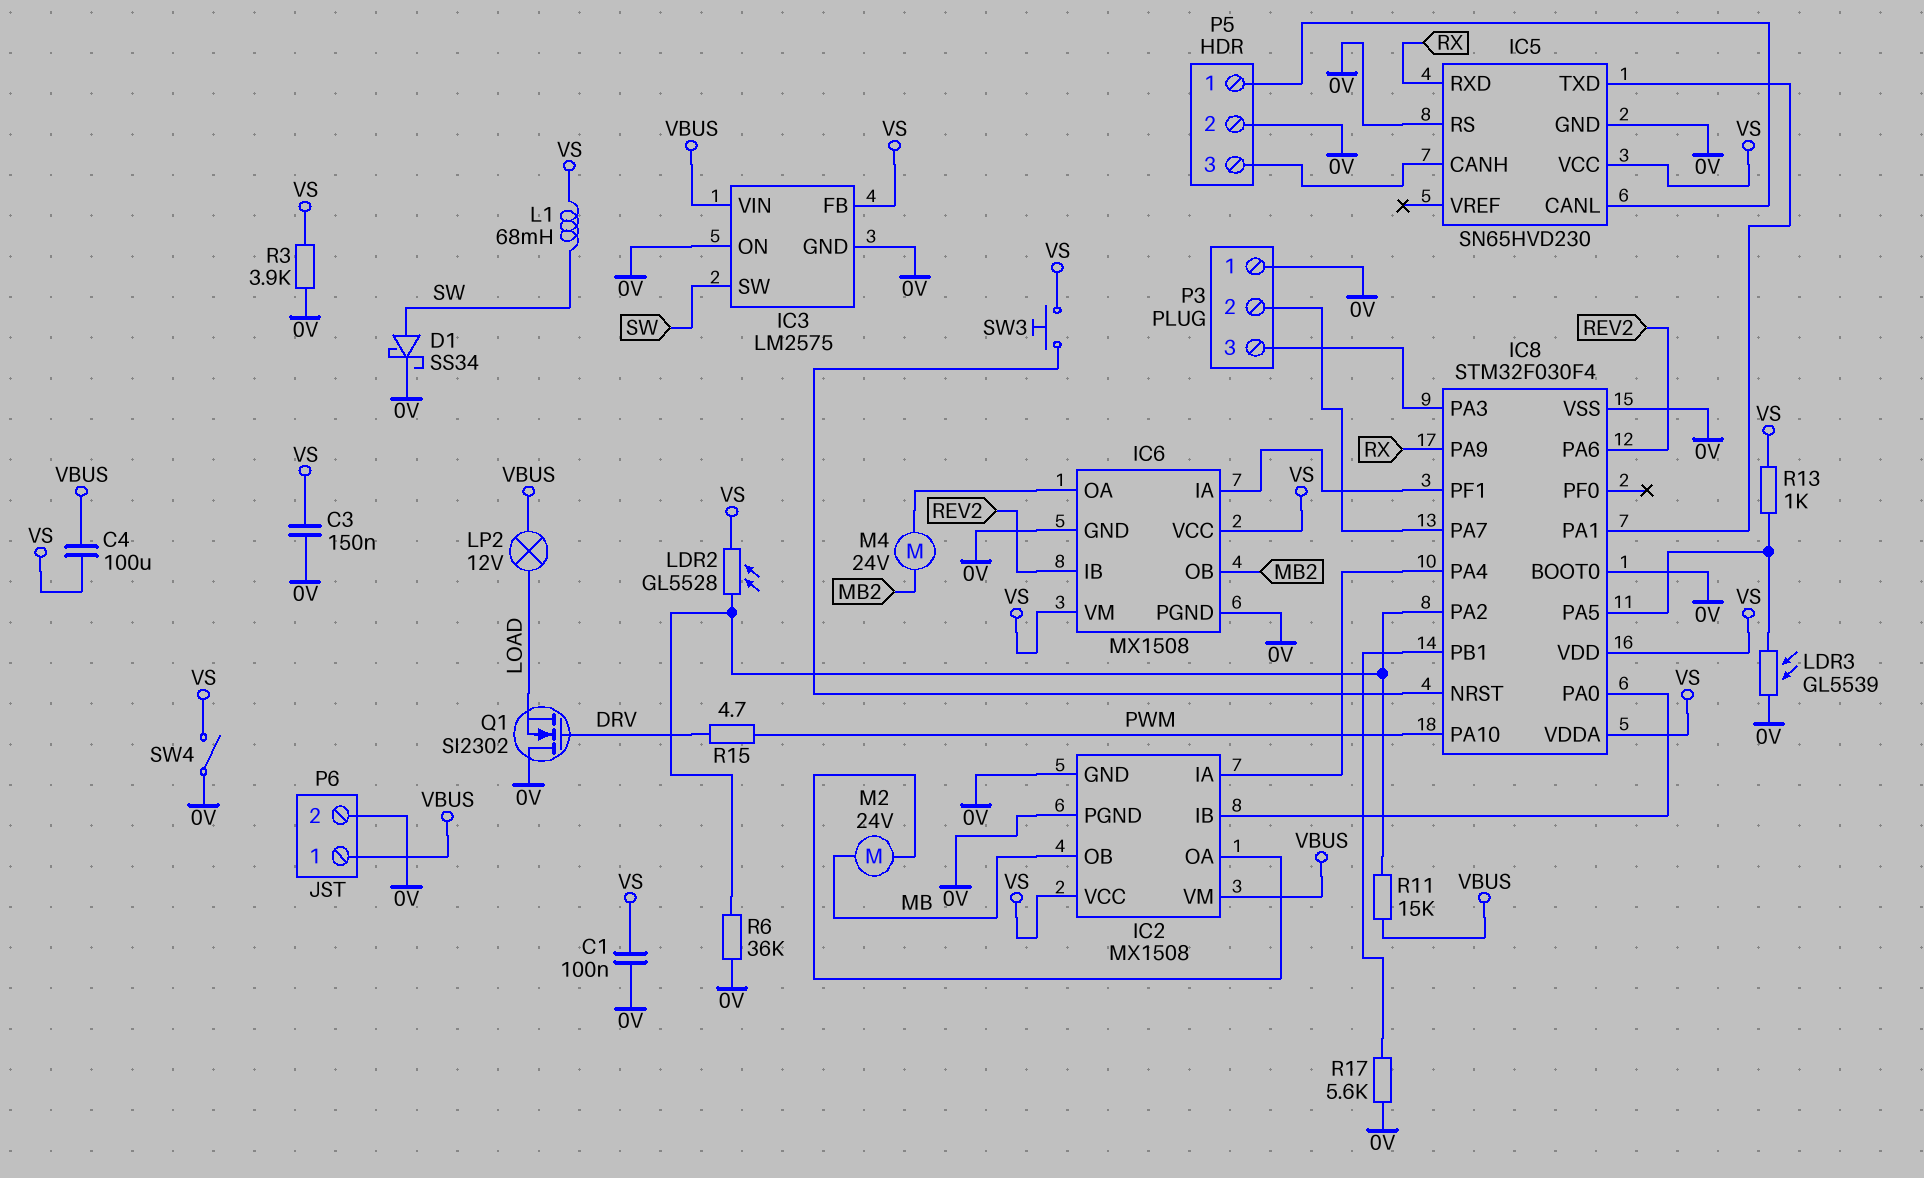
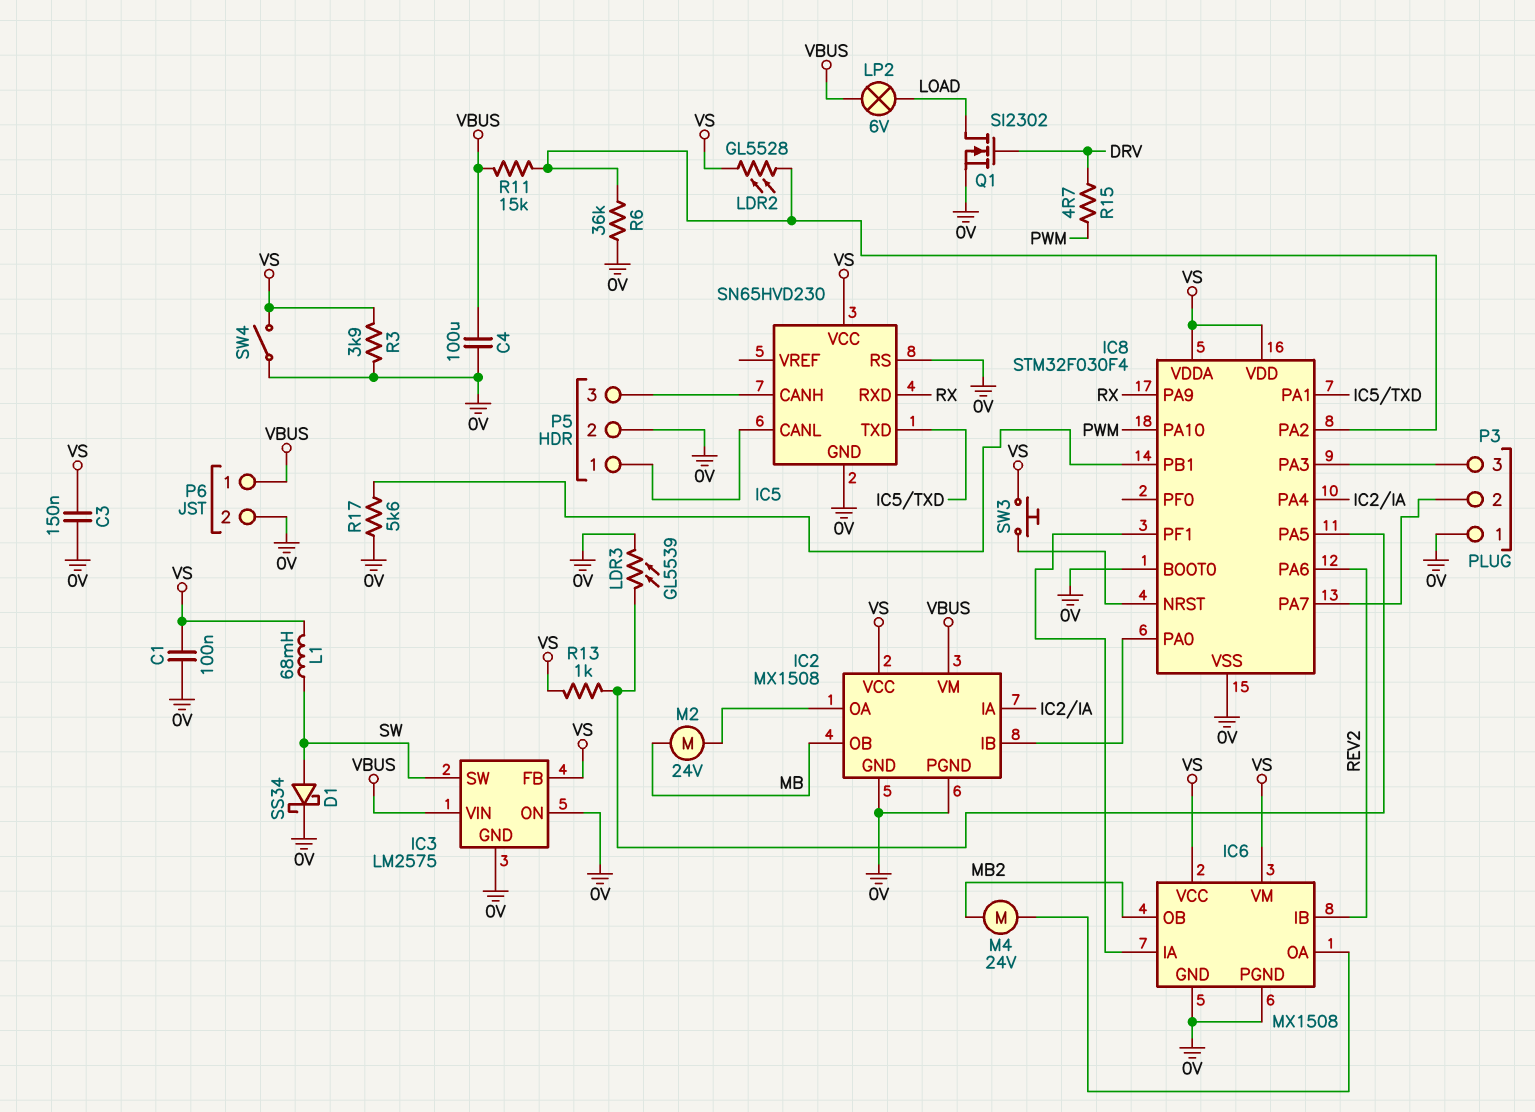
C4: 100uF (VBUS, VS) -> 100uF (0V, VBUS)
LP2: lamp 12V (LOAD, VBUS) -> lamp 6V (LOAD, VBUS)
Q1: NMOS SI2302 (G DRV, D 0V, S LOAD) -> NMOS SI2302 (G DRV, D LOAD, S 0V)

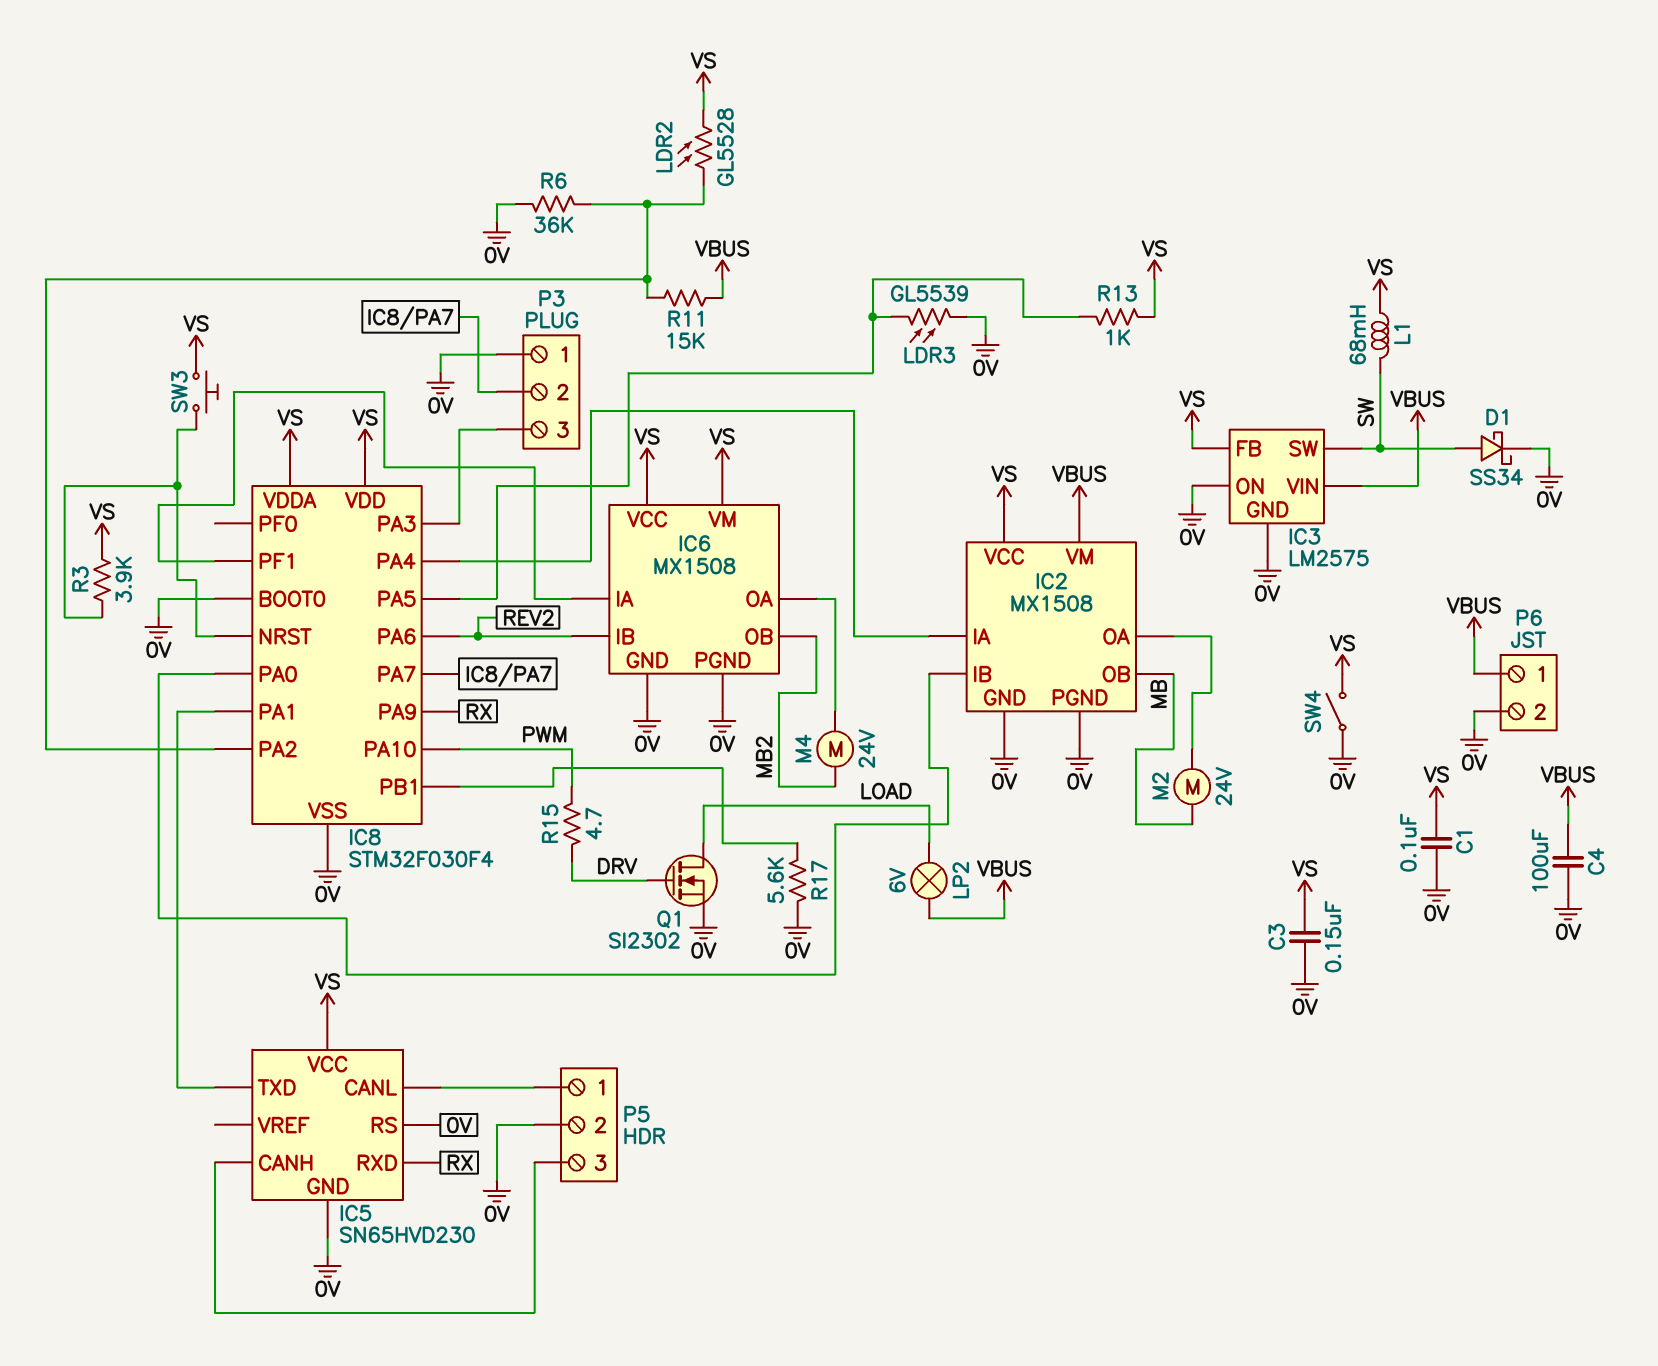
R3: 3.9k (0V, VS) -> 3.9k (IC8/NRST, VS)

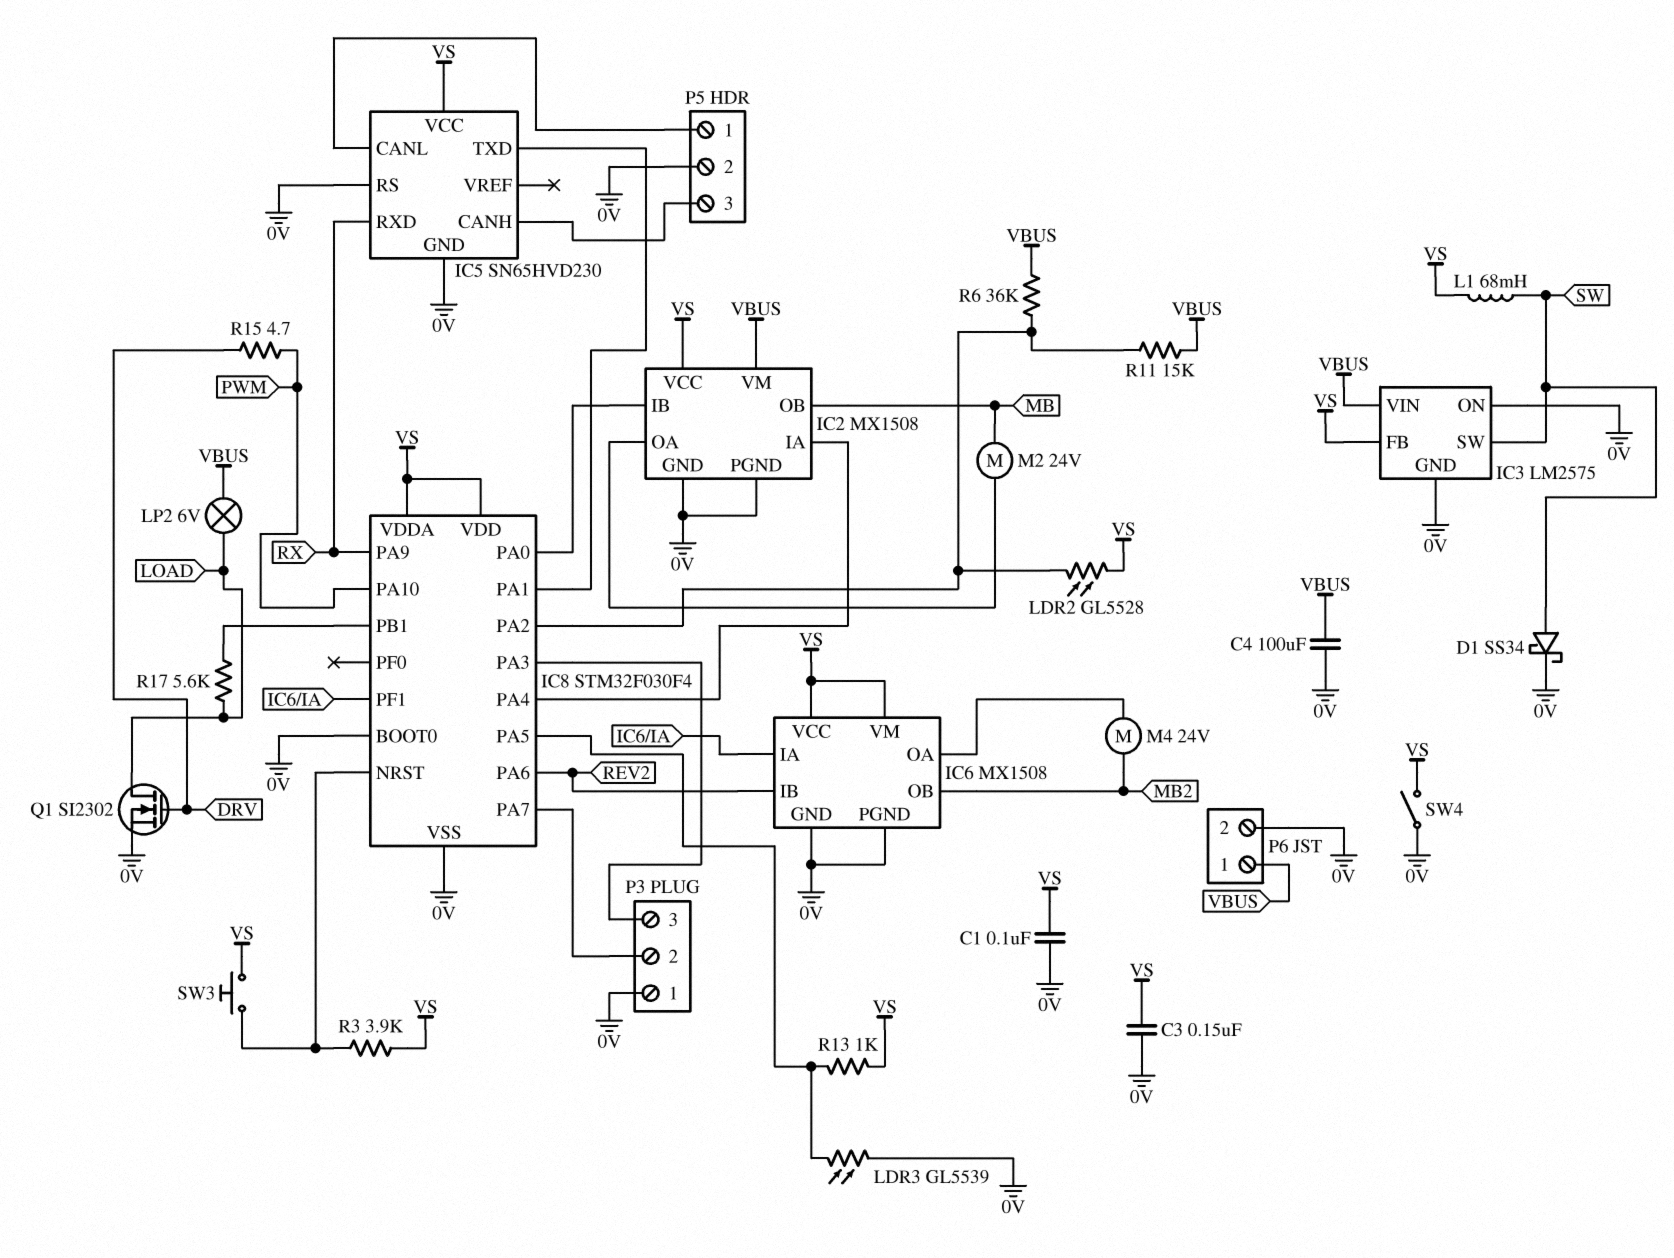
R6: 36k (0V, IC8/PA2) -> 36k (IC8/PA2, VBUS)
R17: 5.6k (0V, IC8/PB1) -> 5.6k (IC8/PB1, LOAD)

